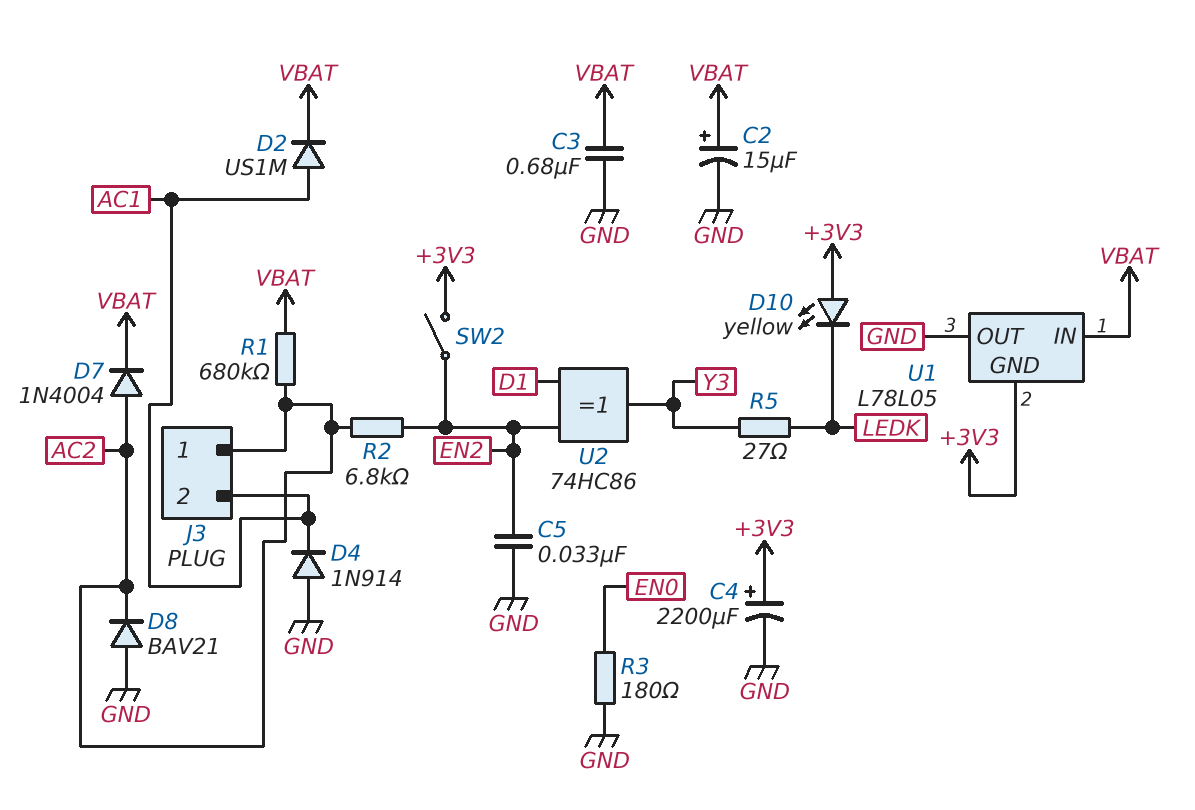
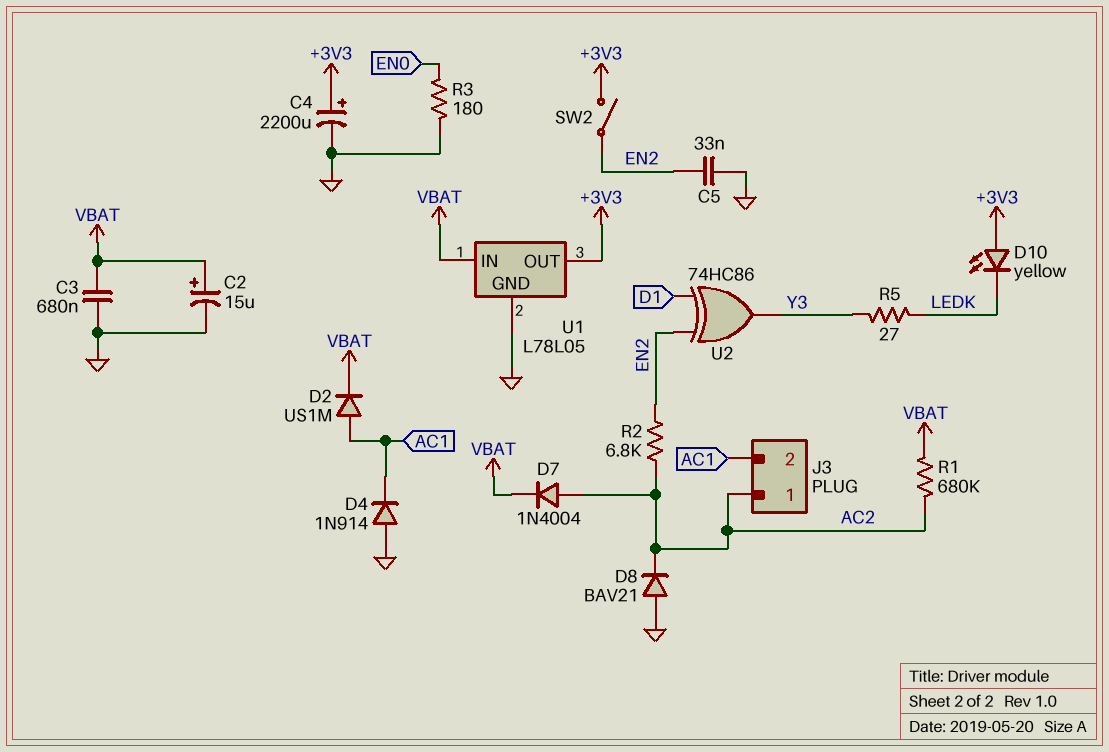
U1 pin GND: +3V3 -> GND
U1 pin OUT: GND -> +3V3

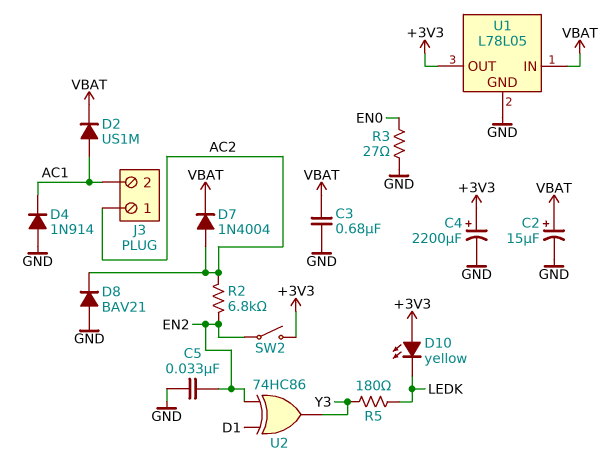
R1: 680k (AC2, VBAT) -> none
R3: 180 (EN0, GND) -> 27 (EN0, GND)
R5: 27 (LEDK, Y3) -> 180 (LEDK, Y3)

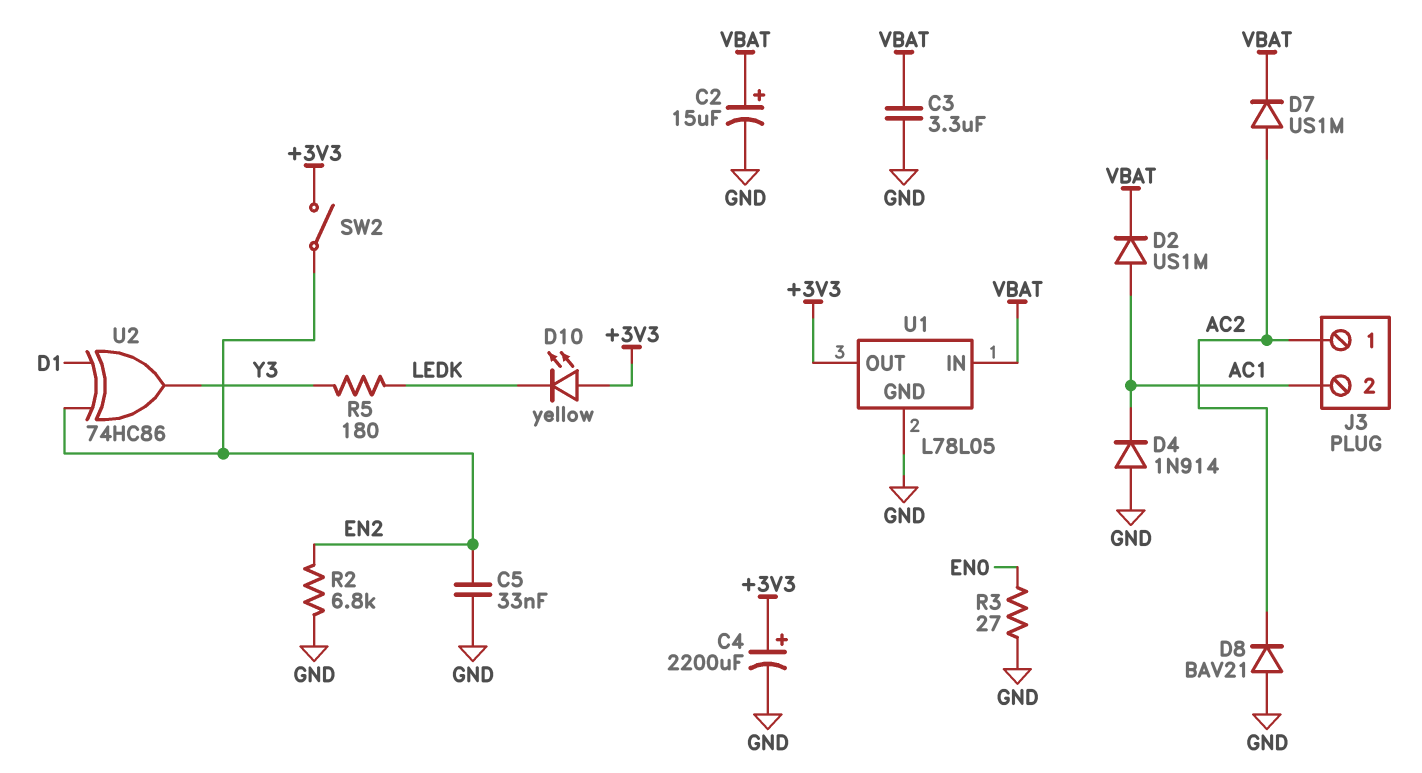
C3: 680nF (GND, VBAT) -> 3.3uF (GND, VBAT)
D7: diode 1N4004 (A AC2, K VBAT) -> diode US1M (A AC2, K VBAT)
R2: 6.8k (AC2, EN2) -> 6.8k (EN2, GND)

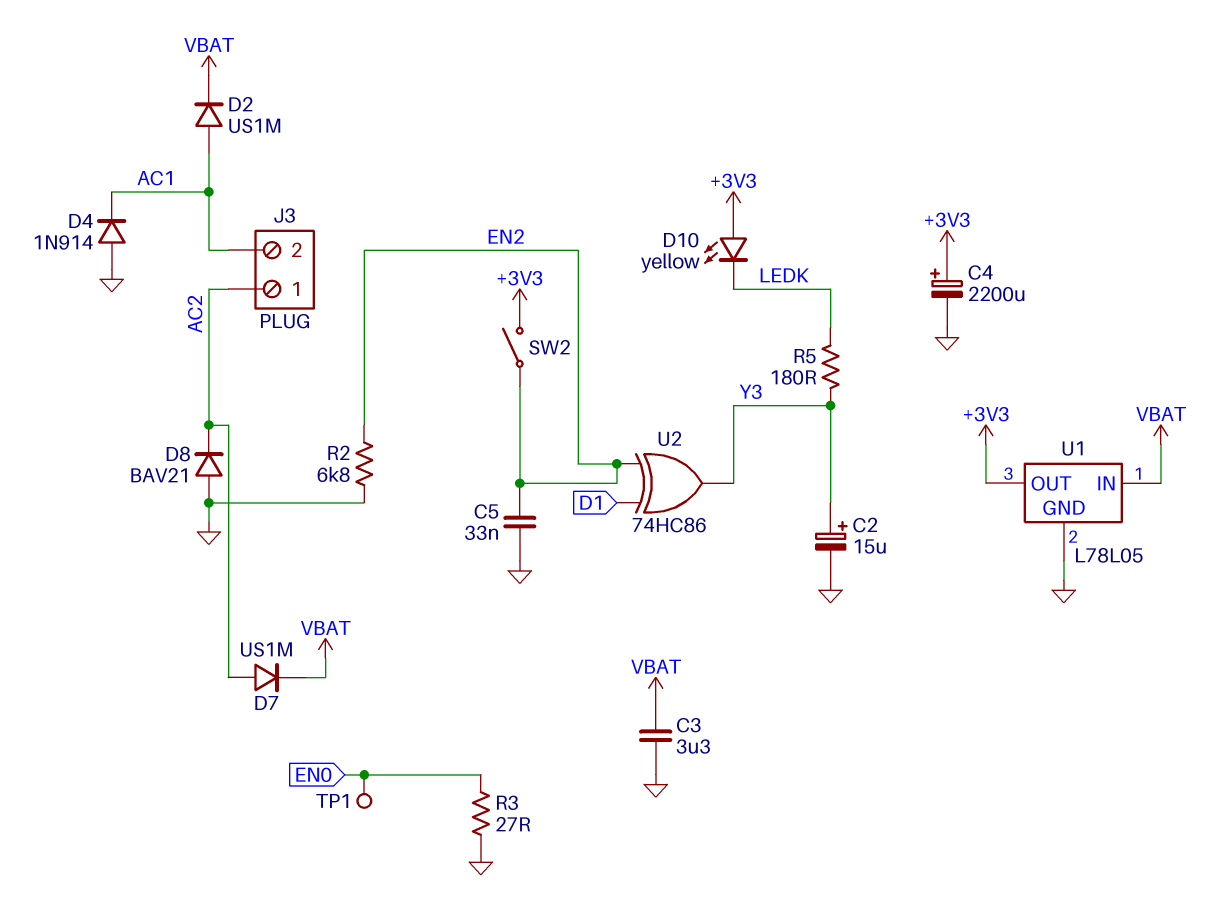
C2: 15uF (plus VBAT, minus GND) -> 15uF (plus Y3, minus GND)
TP1: none -> test point (EN0)

